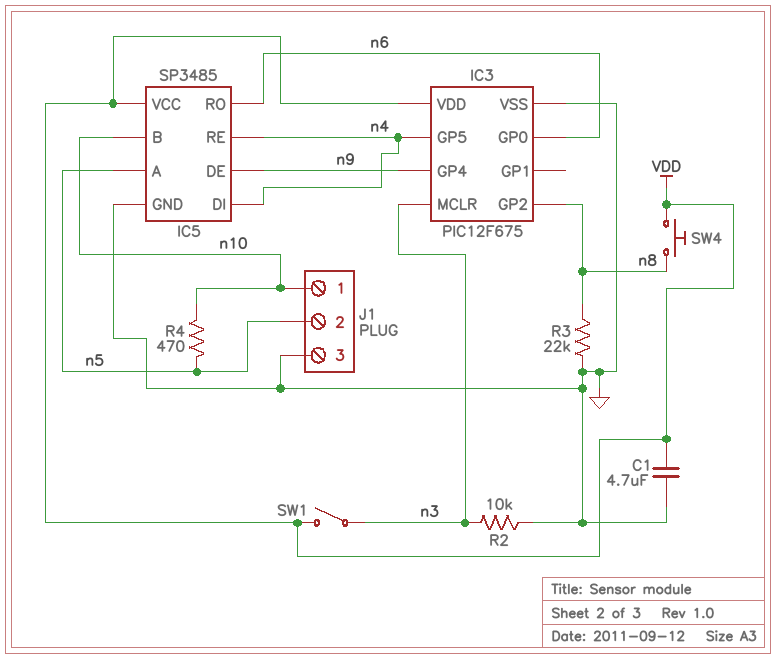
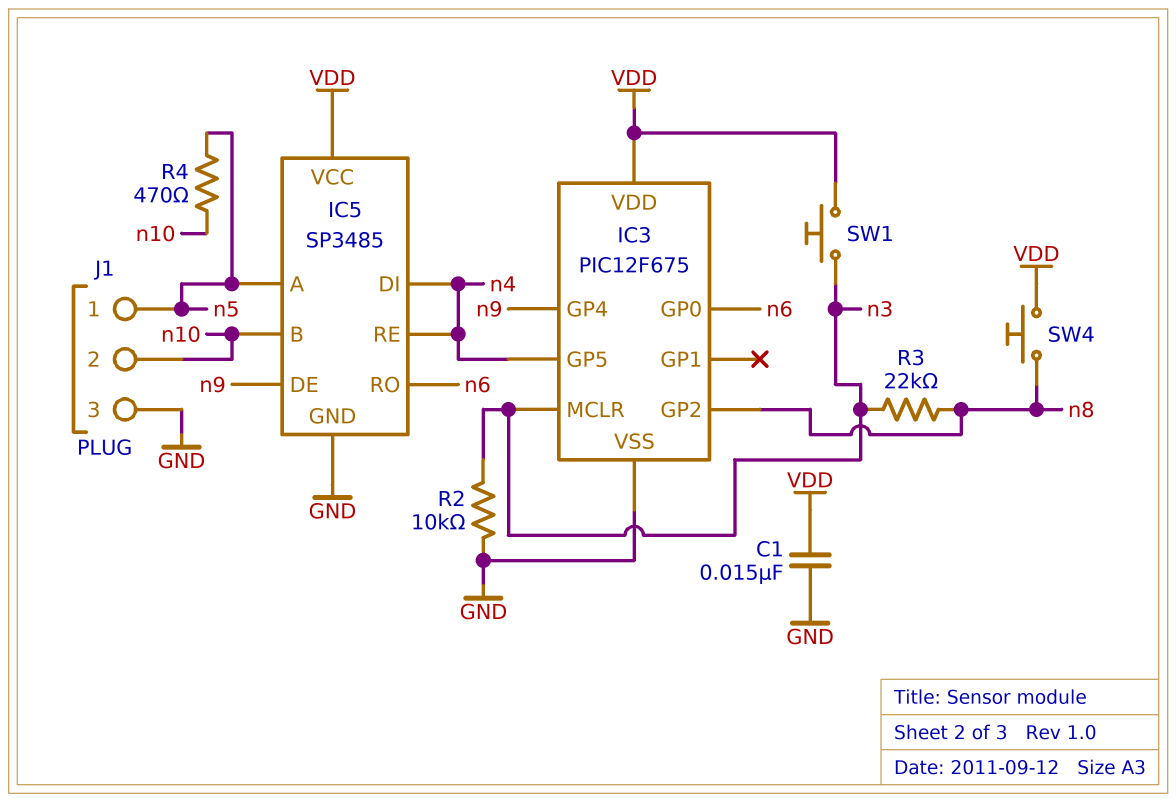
C1: 4.7uF (GND, VDD) -> 15nF (GND, VDD)
J1 pin 1: n10 -> n5
J1 pin 2: n5 -> n10
R3: 22k (GND, n8) -> 22k (n3, n8)
SW1: switch (VDD, n3) -> button (VDD, n3)

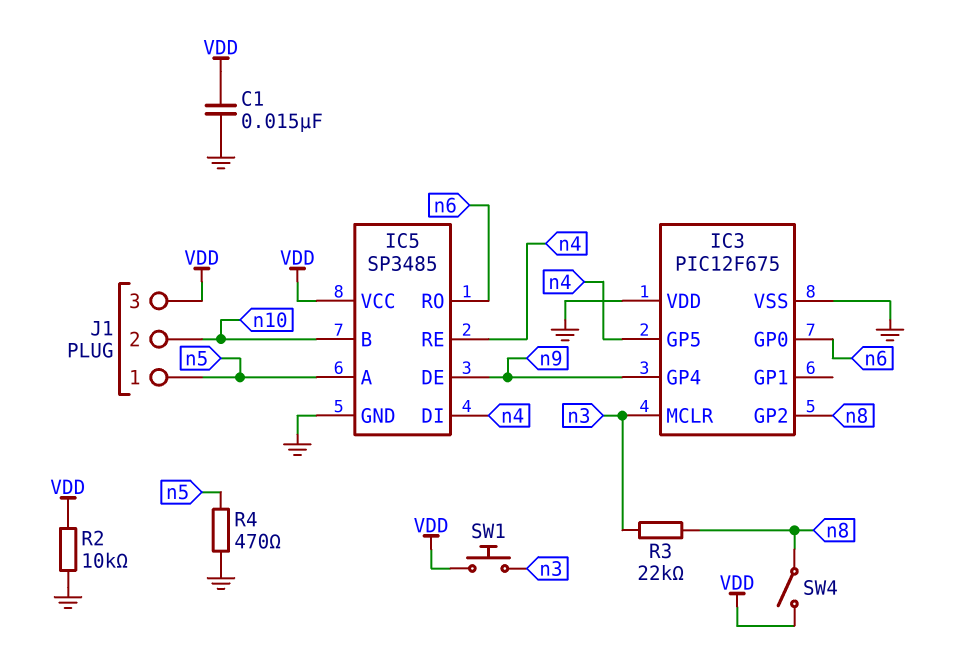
IC3 pin VDD: VDD -> GND
J1 pin 3: GND -> VDD
R2: 10k (GND, n3) -> 10k (GND, VDD)
R4: 470 (n5, n10) -> 470 (GND, n5)
SW4: button (VDD, n8) -> switch (VDD, n8)

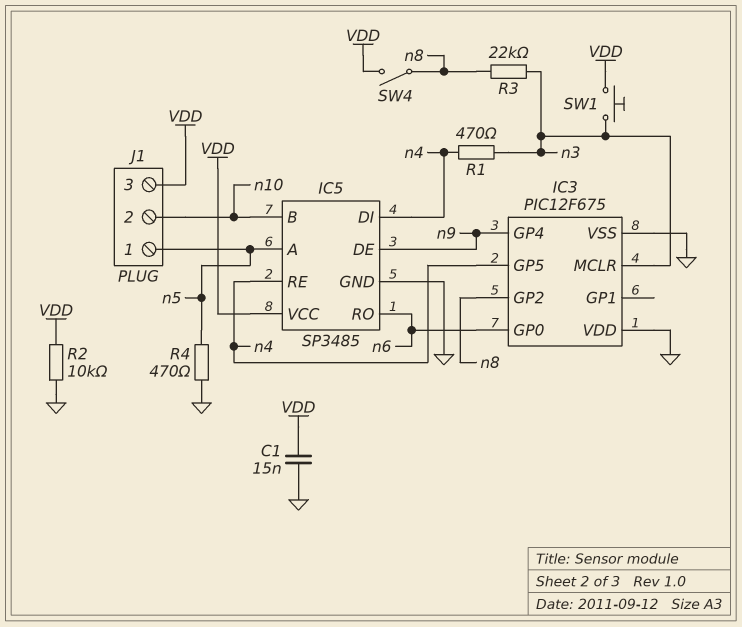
R1: none -> 470 (n3, n4)

